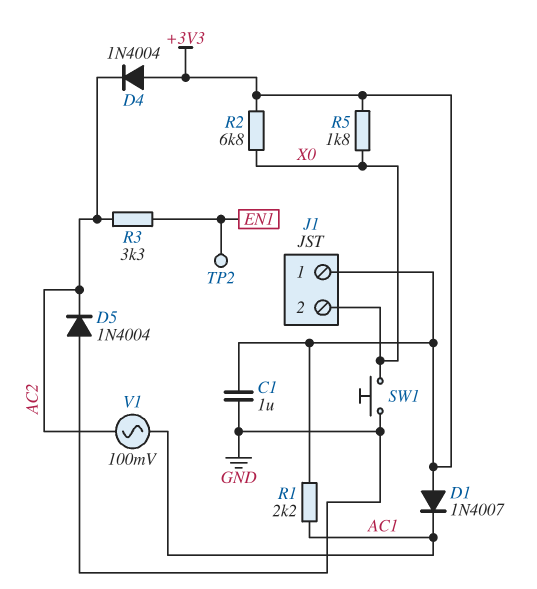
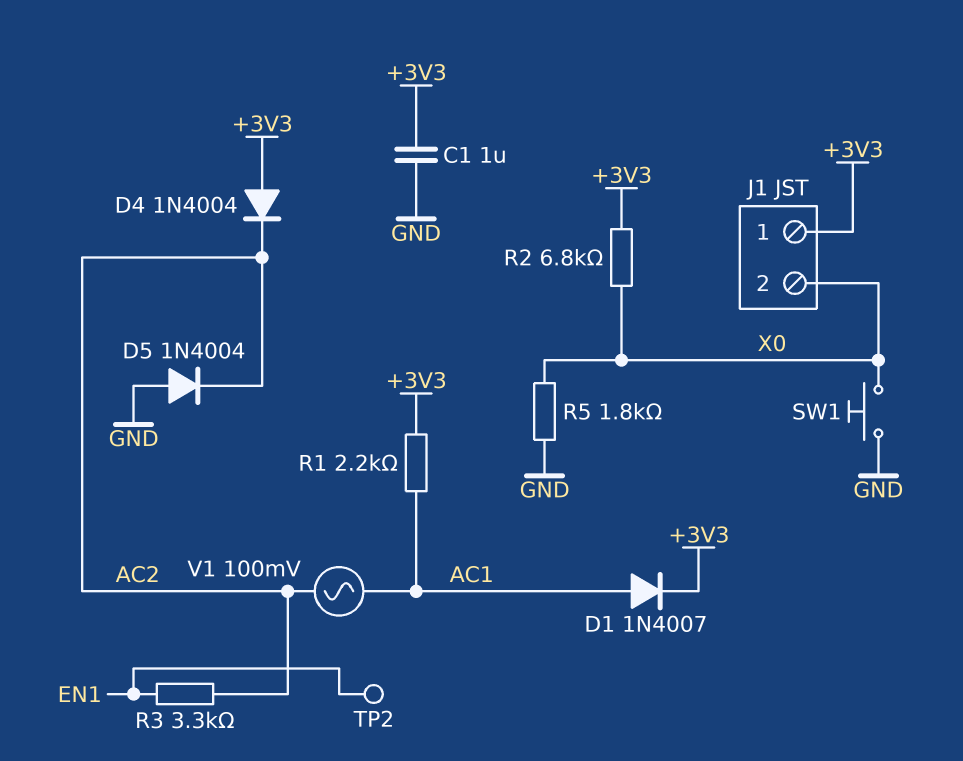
D1: diode 1N4007 (A +3V3, K AC1) -> diode 1N4007 (A AC1, K +3V3)
R5: 1.8k (+3V3, X0) -> 1.8k (GND, X0)

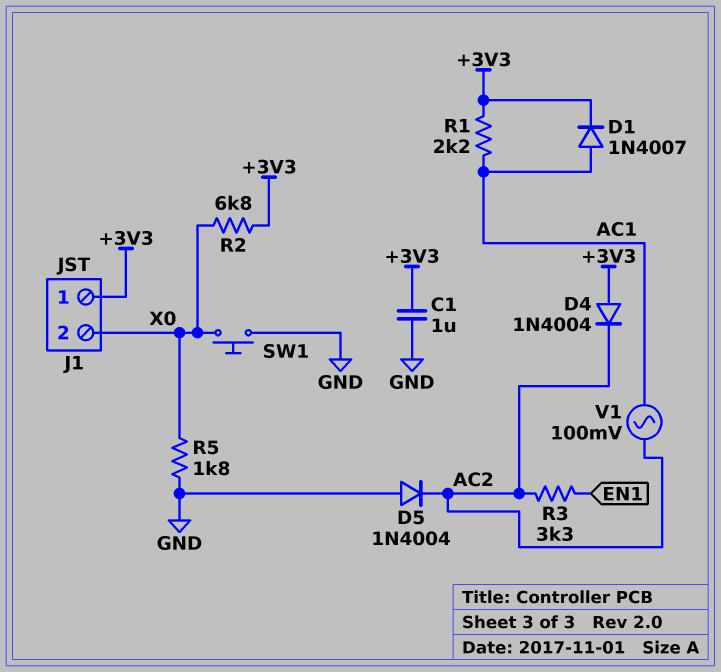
TP2: test point (EN1) -> none

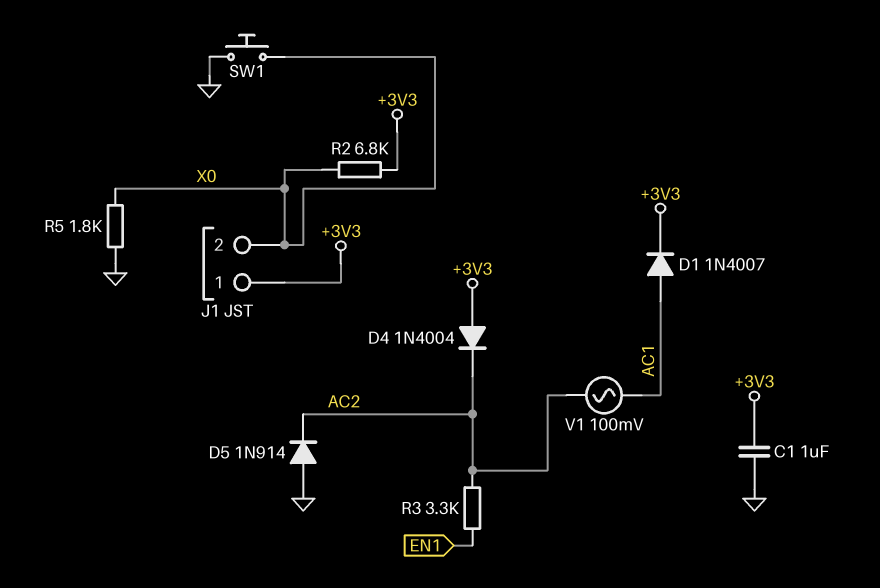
D5: diode 1N4004 (A GND, K AC2) -> diode 1N914 (A GND, K AC2)
R1: 2.2k (+3V3, AC1) -> none

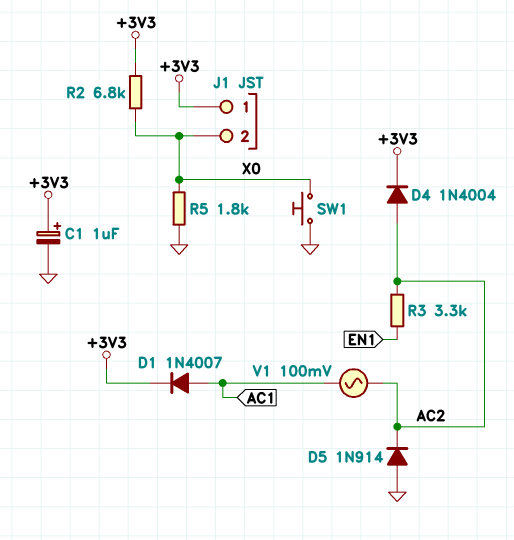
C1: 1uF (+3V3, GND) -> 1uF (plus +3V3, minus GND)
D4: diode 1N4004 (A +3V3, K AC2) -> diode 1N4004 (A AC2, K +3V3)

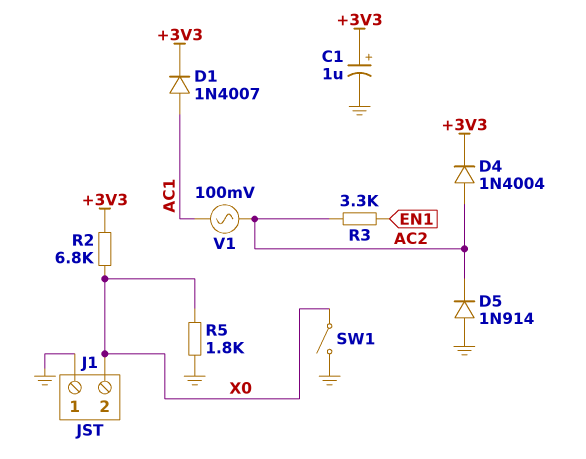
J1 pin 1: +3V3 -> GND
SW1: button (GND, X0) -> switch (GND, X0)

